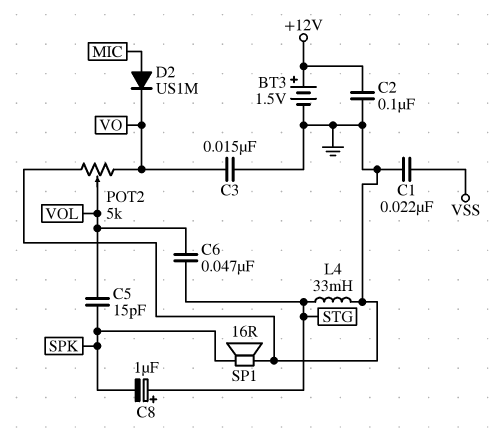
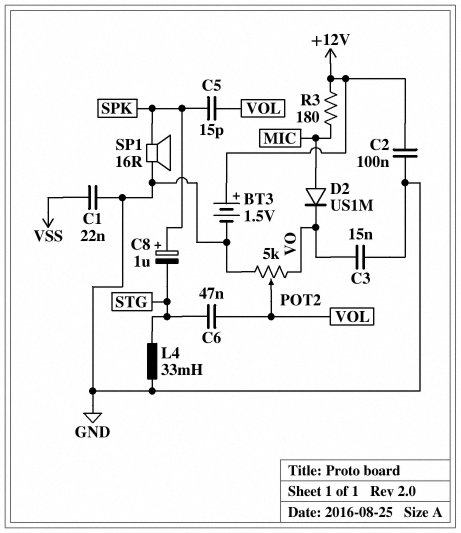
C8: 1uF (plus STG, minus SPK) -> 1uF (plus SPK, minus STG)
R3: none -> 180 (+12V, MIC)

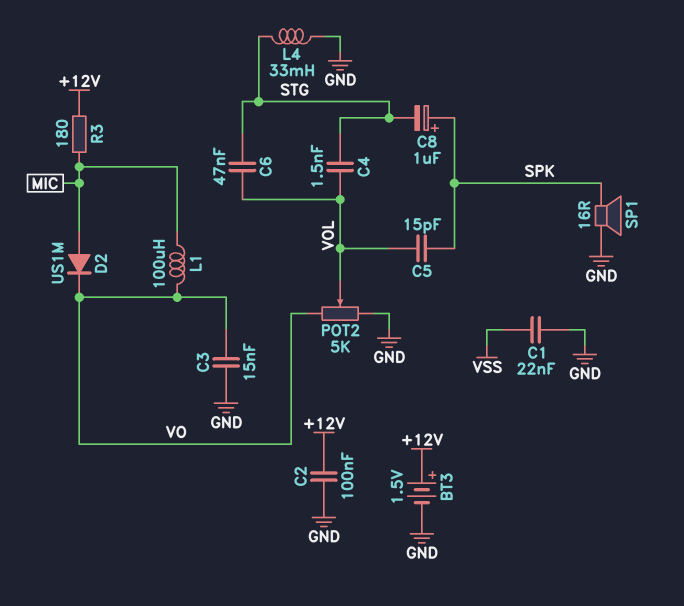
C4: none -> 1.5nF (STG, VOL)
L1: none -> 100uH (MIC, VO)

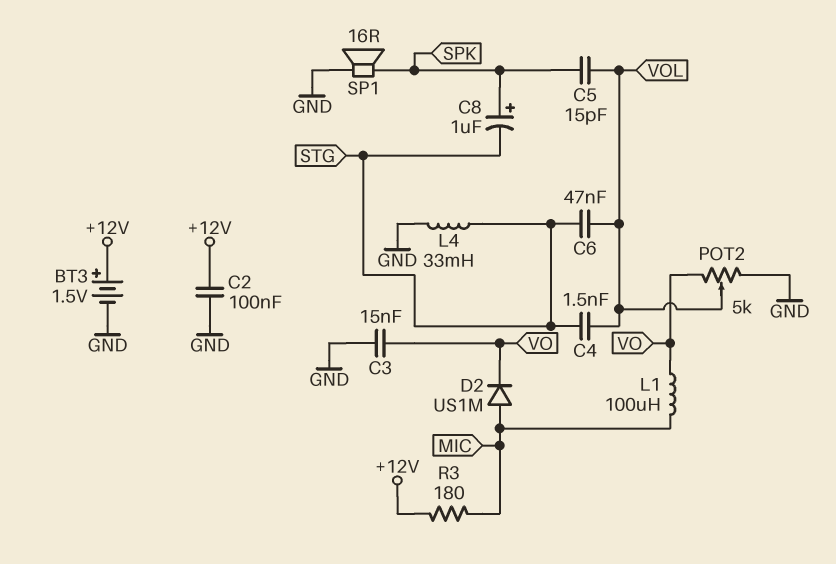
C1: 22nF (GND, VSS) -> none

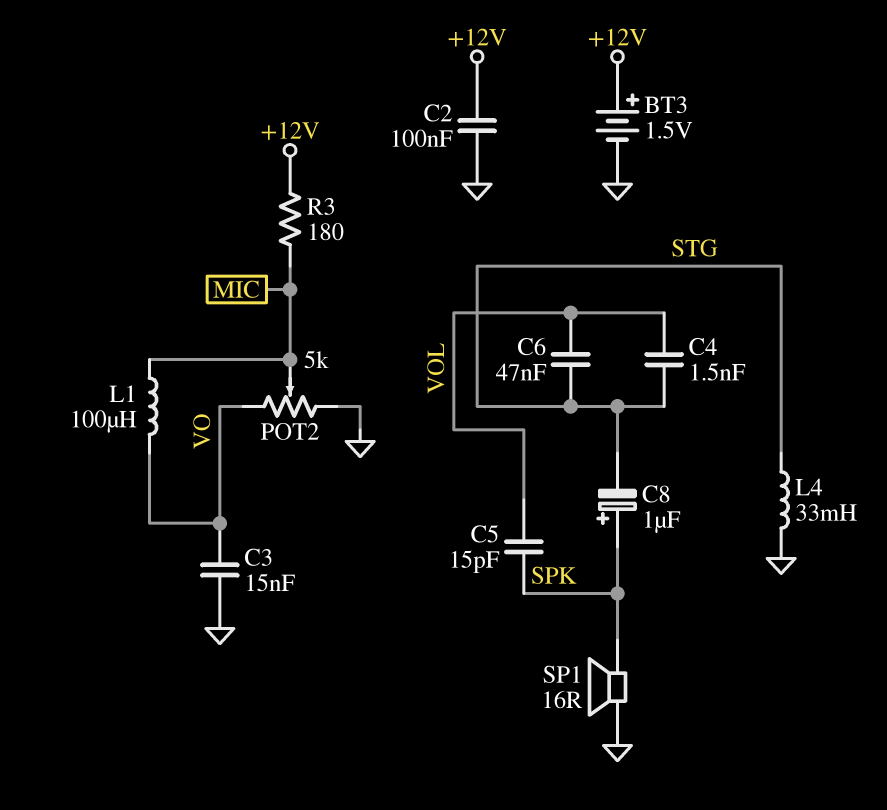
D2: diode US1M (A MIC, K VO) -> none
POT2: 5k (GND, VO, wiper VOL) -> 5k (GND, VO, wiper MIC)

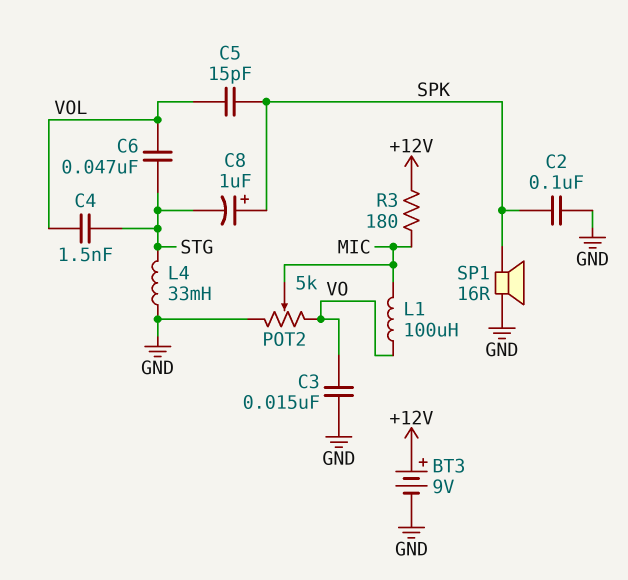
BT3: 1.5V (plus +12V, minus GND) -> 9V (plus +12V, minus GND)
C2: 100nF (+12V, GND) -> 100nF (GND, SPK)

